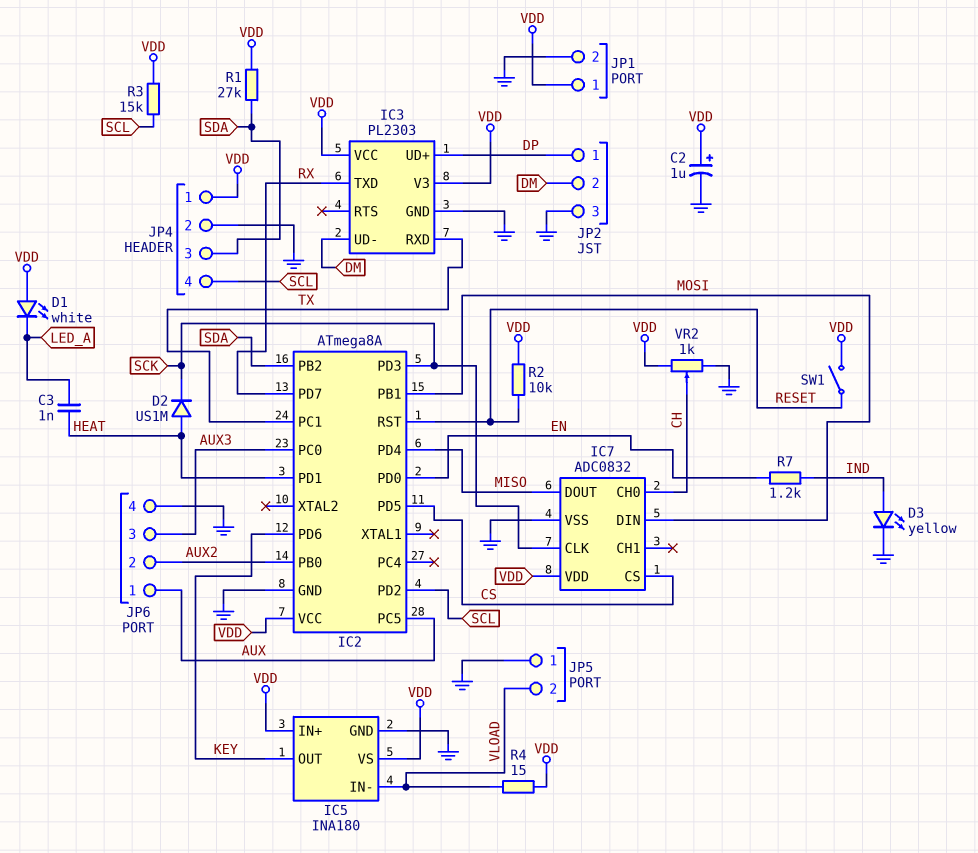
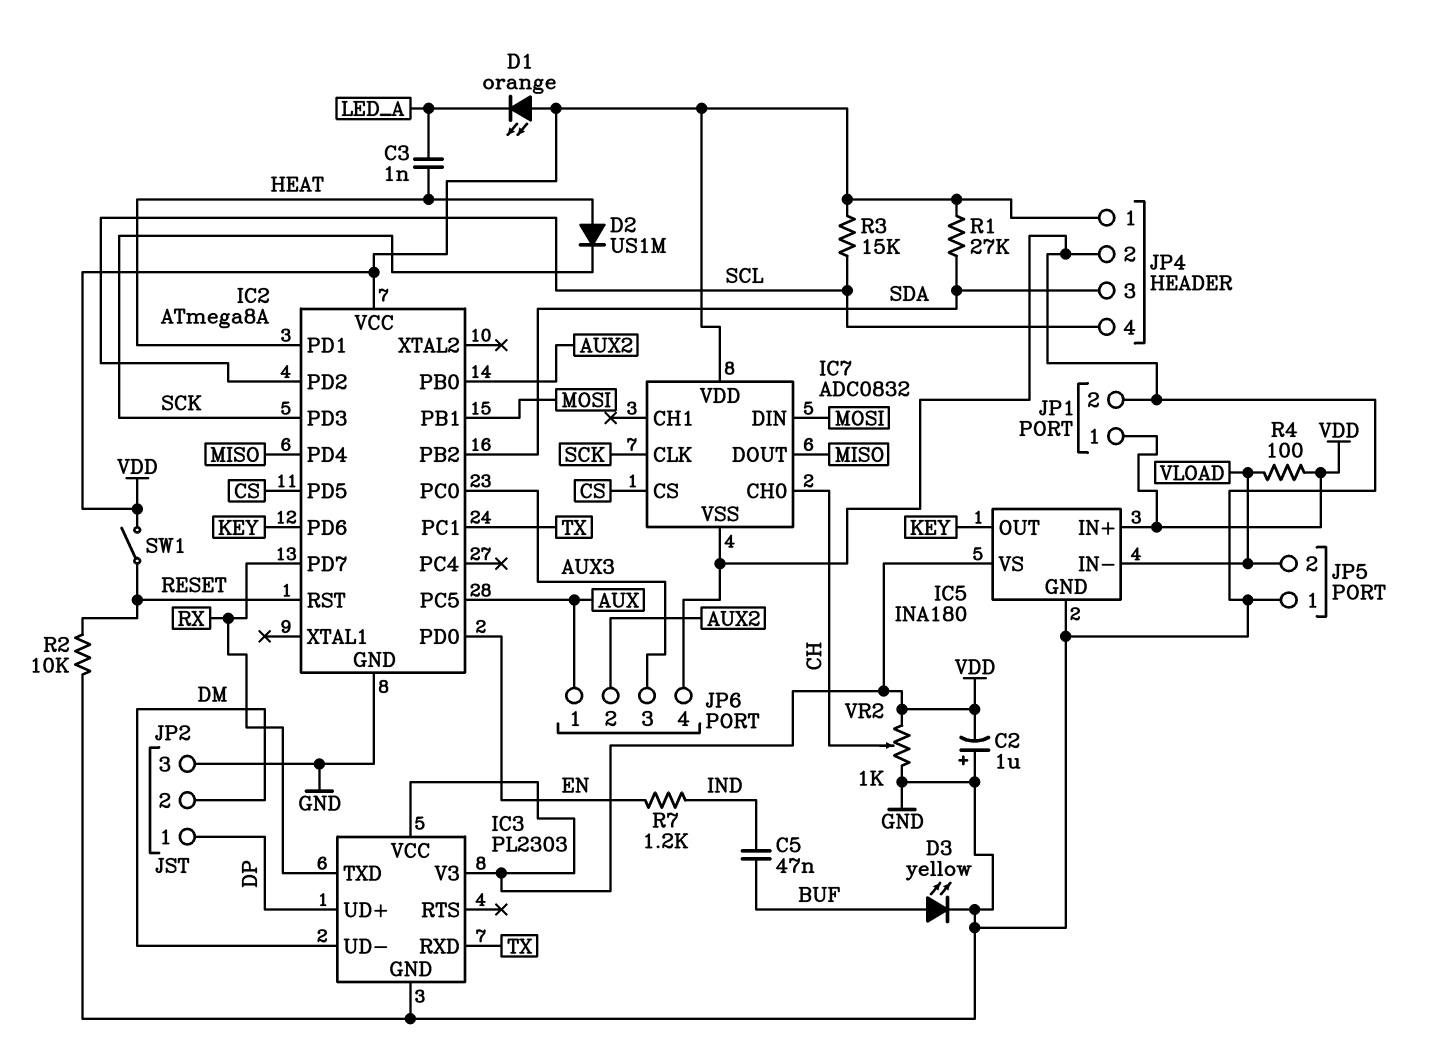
C2: 1uF (plus VDD, minus GND) -> 1uF (plus GND, minus VDD)
C5: none -> 47nF (BUF, IND)
D1: LED white (A VDD, K LED_A) -> LED orange (A VDD, K LED_A)
D3: LED yellow (A IND, K GND) -> LED yellow (A BUF, K GND)
R2: 10k (RESET, VDD) -> 10k (GND, RESET)
R4: 15 (VDD, VLOAD) -> 100 (VDD, VLOAD)

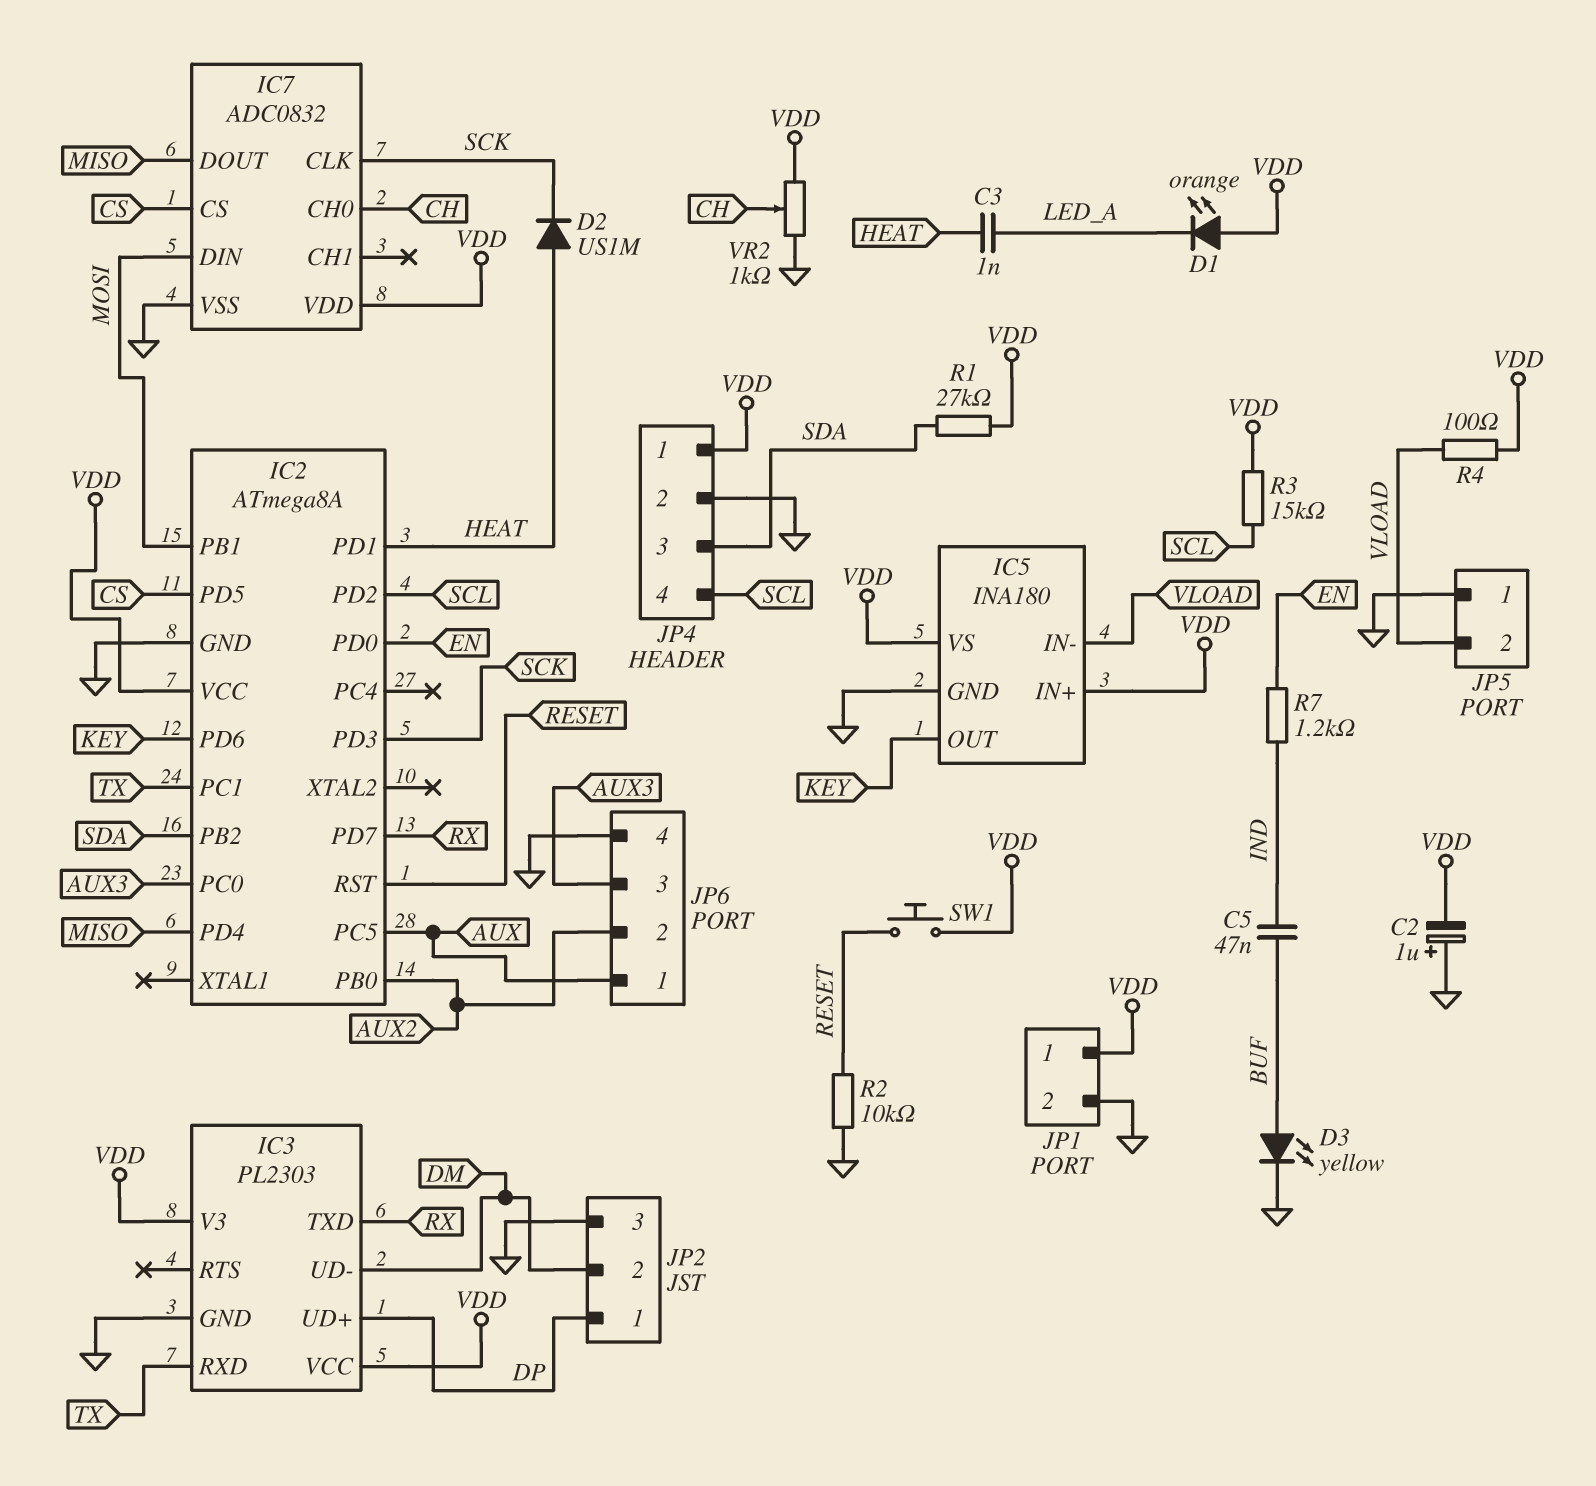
SW1: switch (RESET, VDD) -> button (RESET, VDD)

